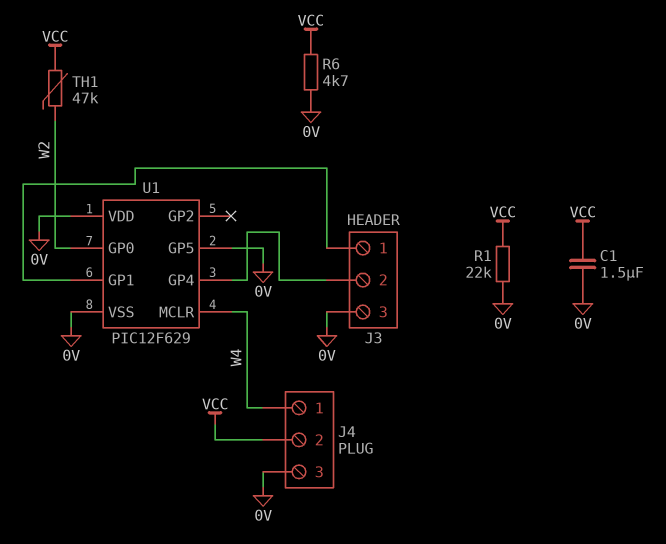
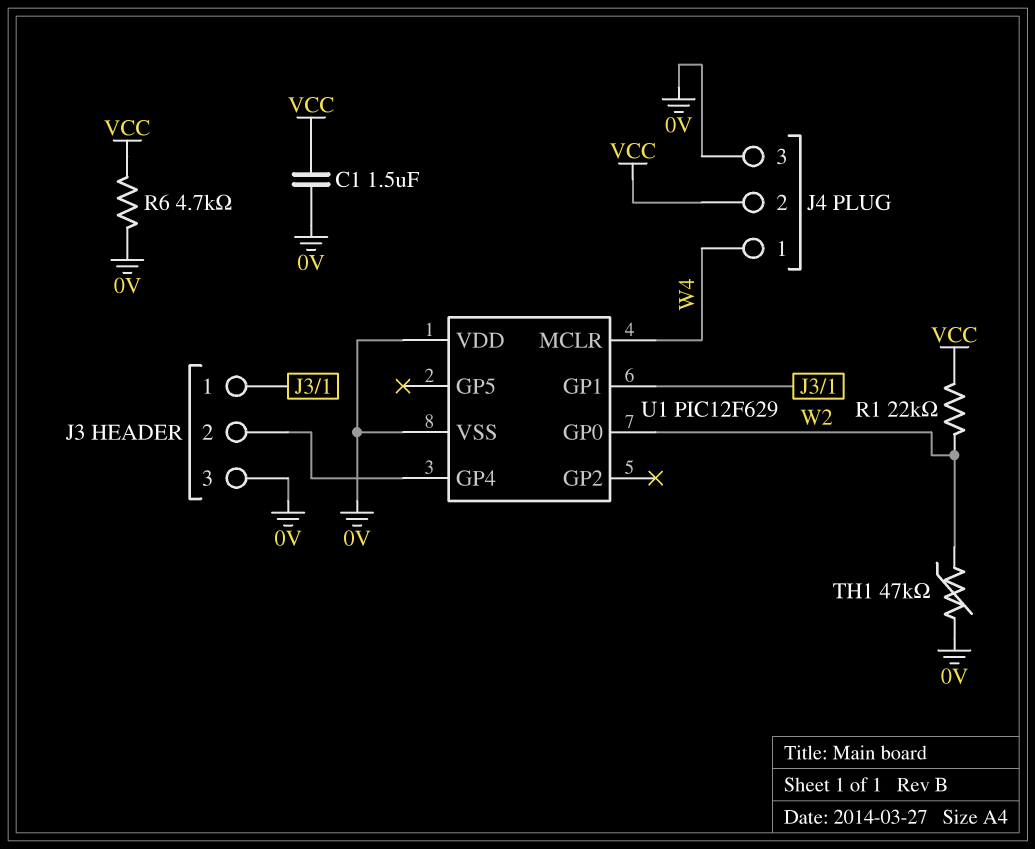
R1: 22k (0V, VCC) -> 22k (VCC, W2)
TH1: 47k (VCC, W2) -> 47k (0V, W2)
U1 pin GP5: 0V -> none

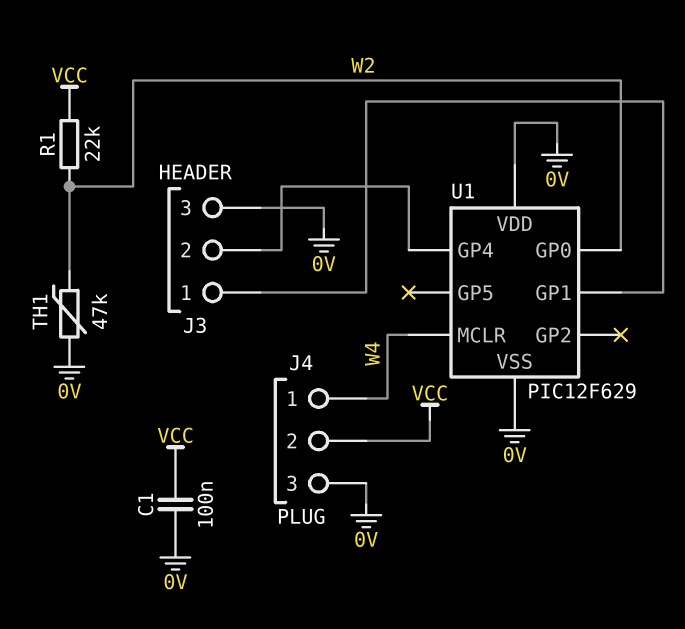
C1: 1.5uF (0V, VCC) -> 100nF (0V, VCC)
R6: 4.7k (0V, VCC) -> none

